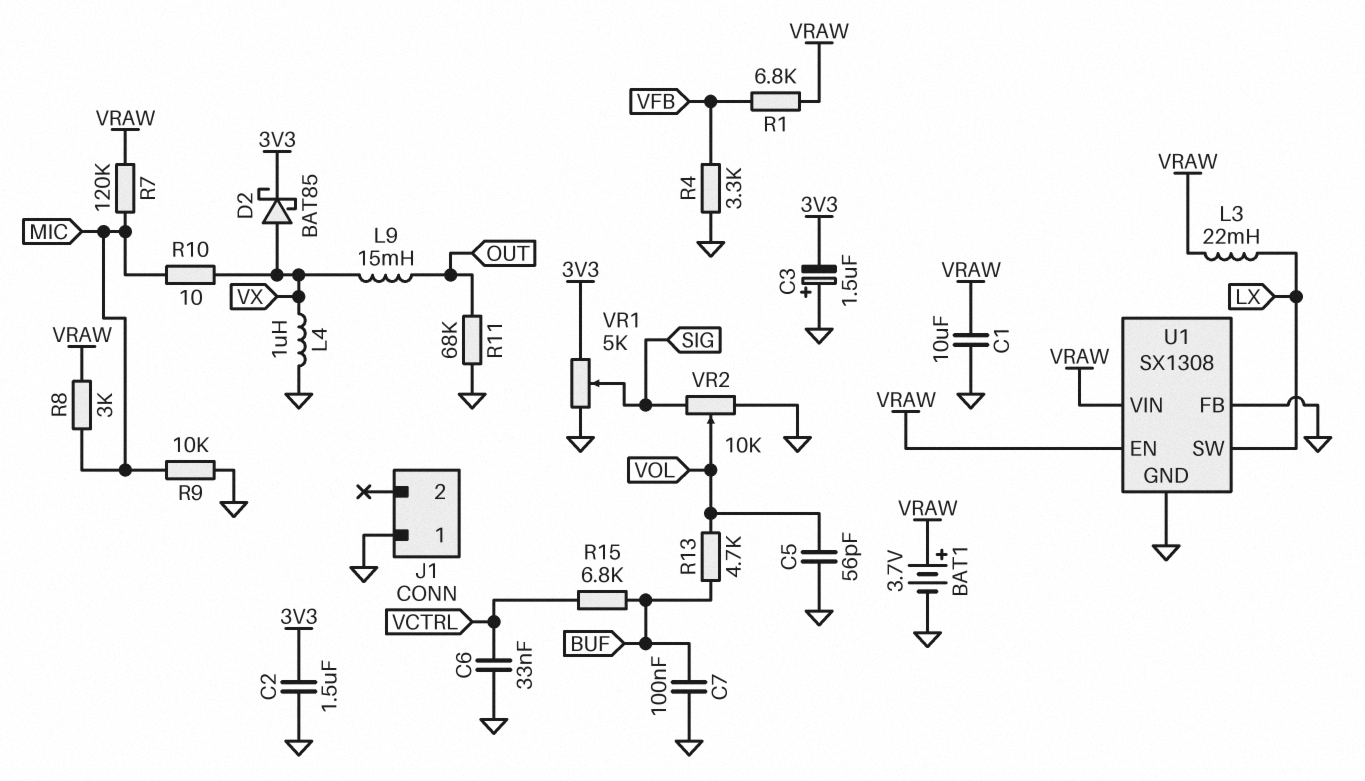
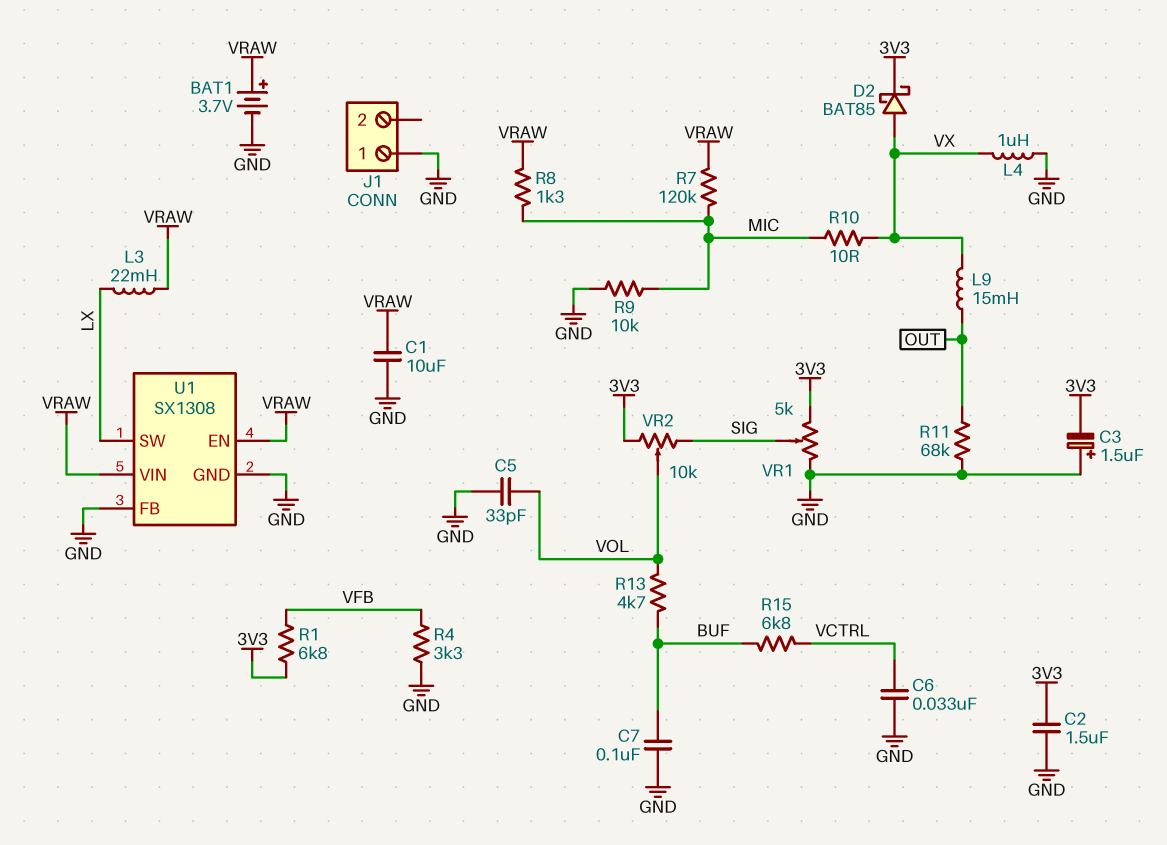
C5: 56pF (GND, VOL) -> 33pF (GND, VOL)
R1: 6.8k (VFB, VRAW) -> 6.8k (3V3, VFB)
R8: 3k (MIC, VRAW) -> 1.3k (MIC, VRAW)
VR2: 10k (GND, SIG, wiper VOL) -> 10k (3V3, SIG, wiper VOL)

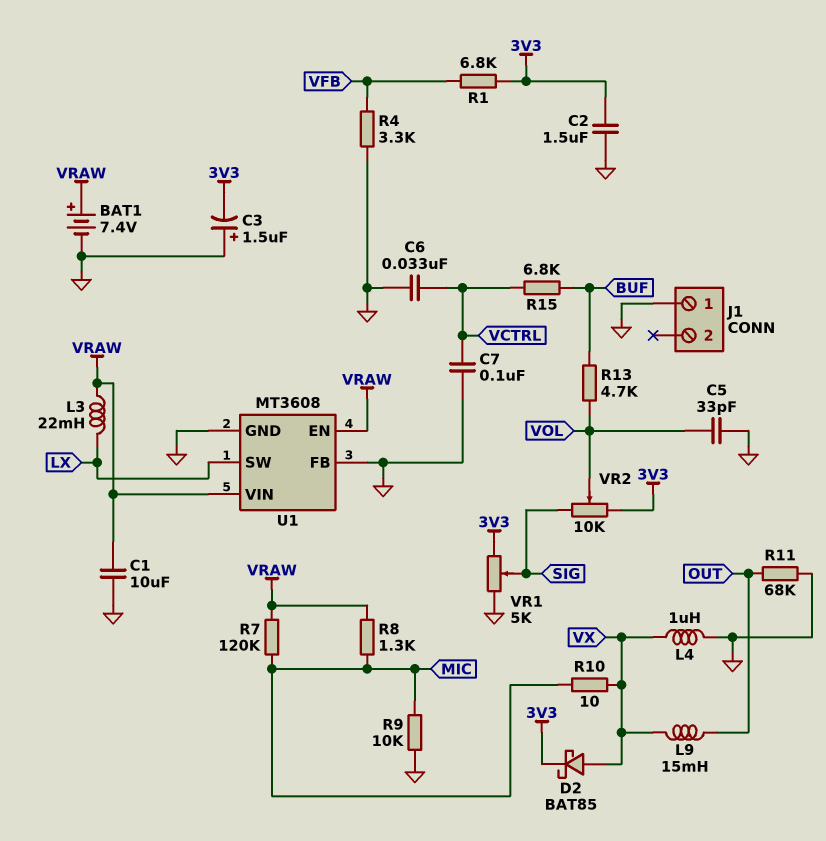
BAT1: 3.7V (plus VRAW, minus GND) -> 7.4V (plus VRAW, minus GND)
C7: 100nF (BUF, GND) -> 100nF (GND, VCTRL)
U1: SX1308 -> MT3608

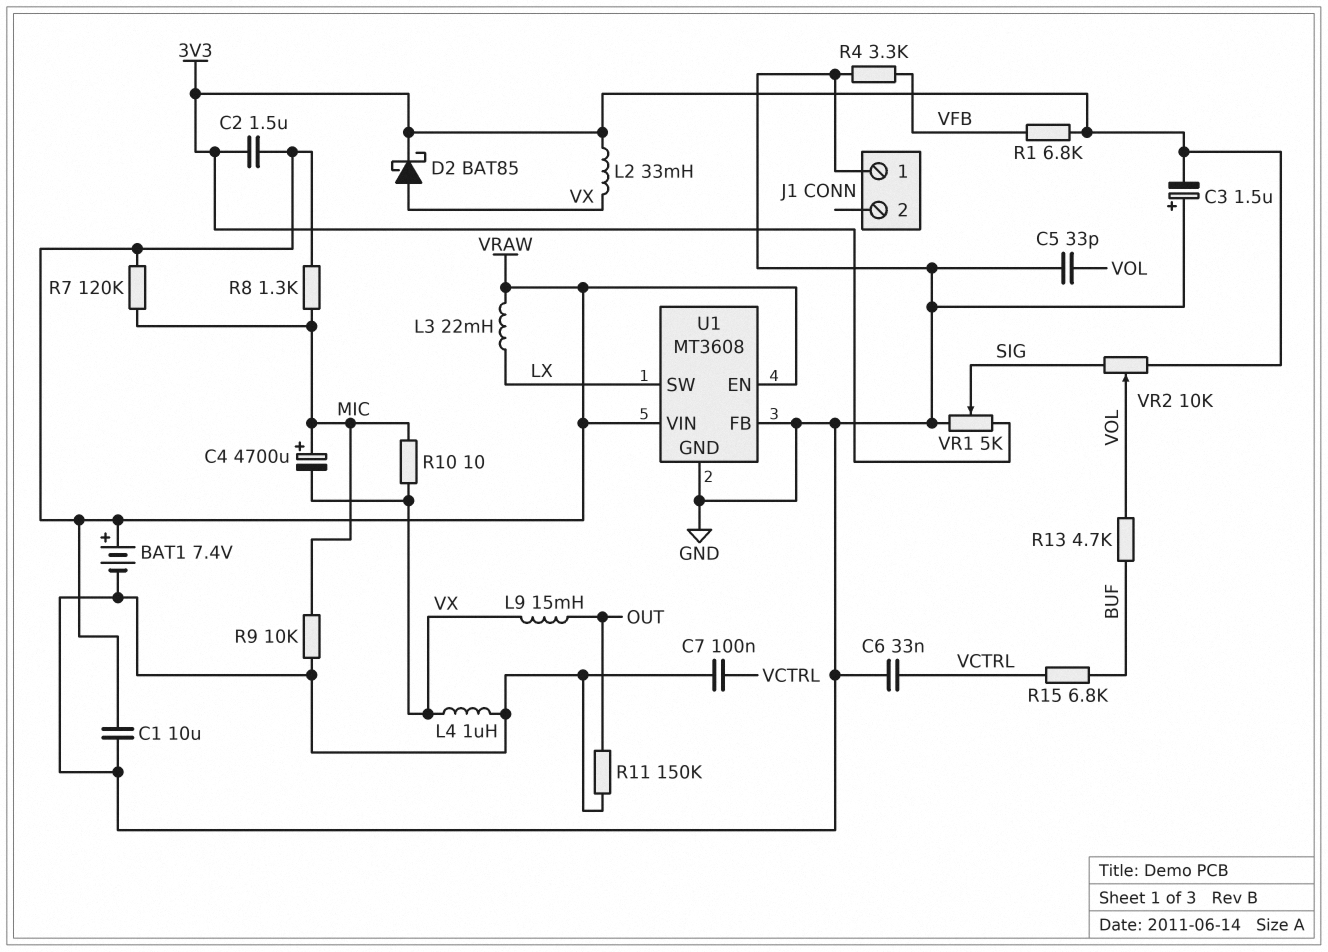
C2: 1.5uF (3V3, GND) -> 1.5uF (3V3, VRAW)
C4: none -> 4700uF (plus MIC, minus VX)
L2: none -> 33mH (3V3, VX)
R11: 68k (GND, OUT) -> 150k (GND, OUT)

